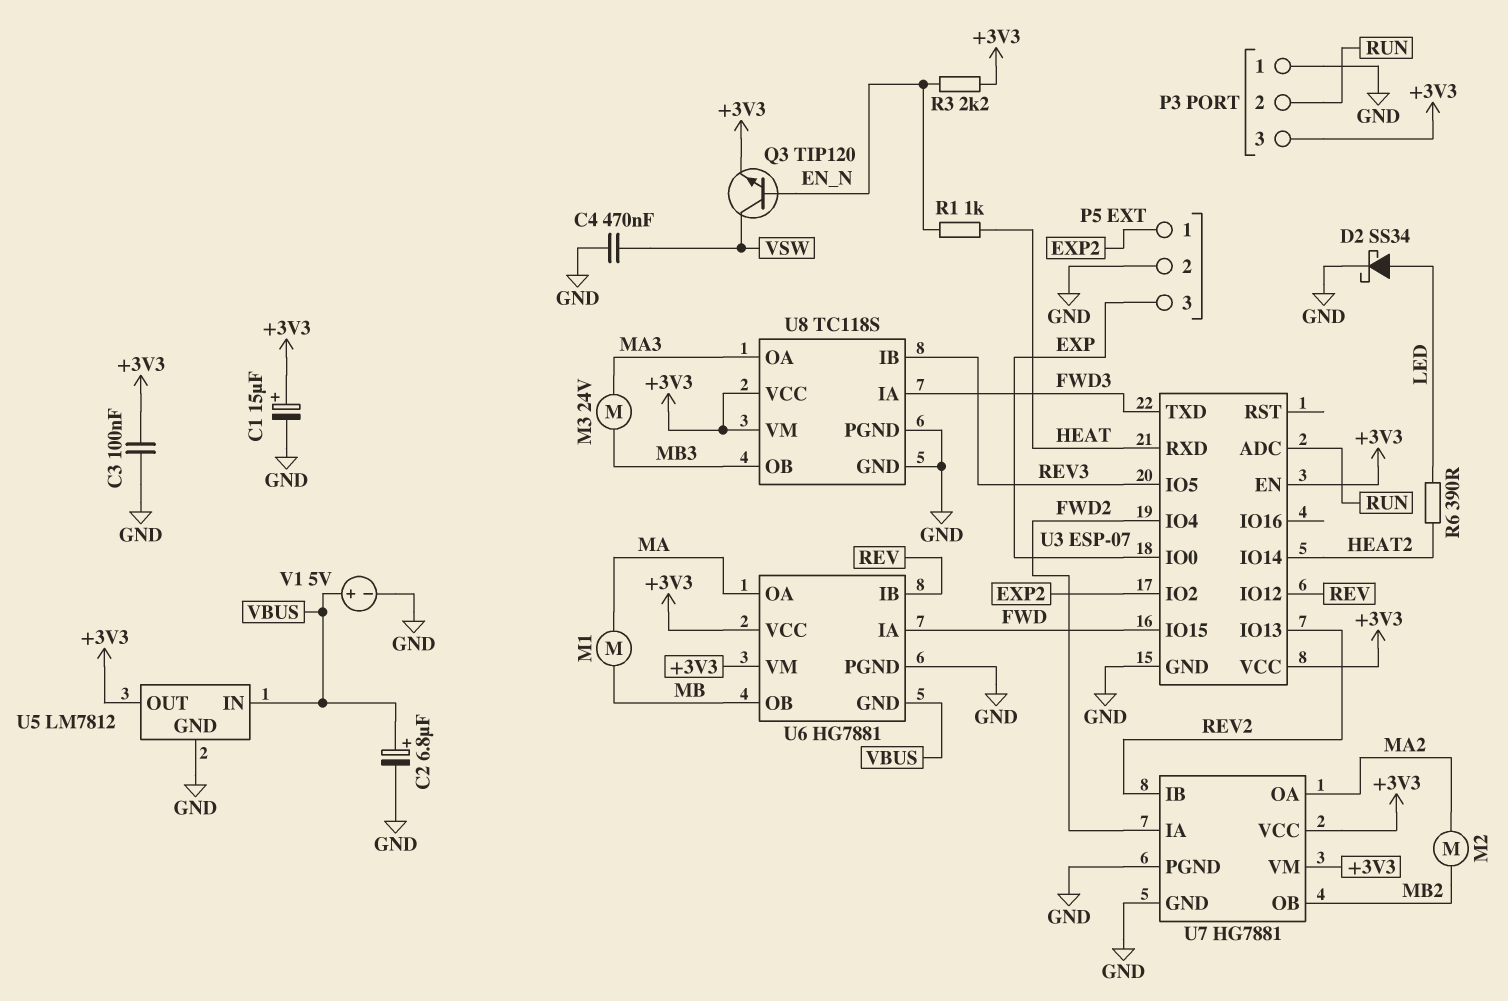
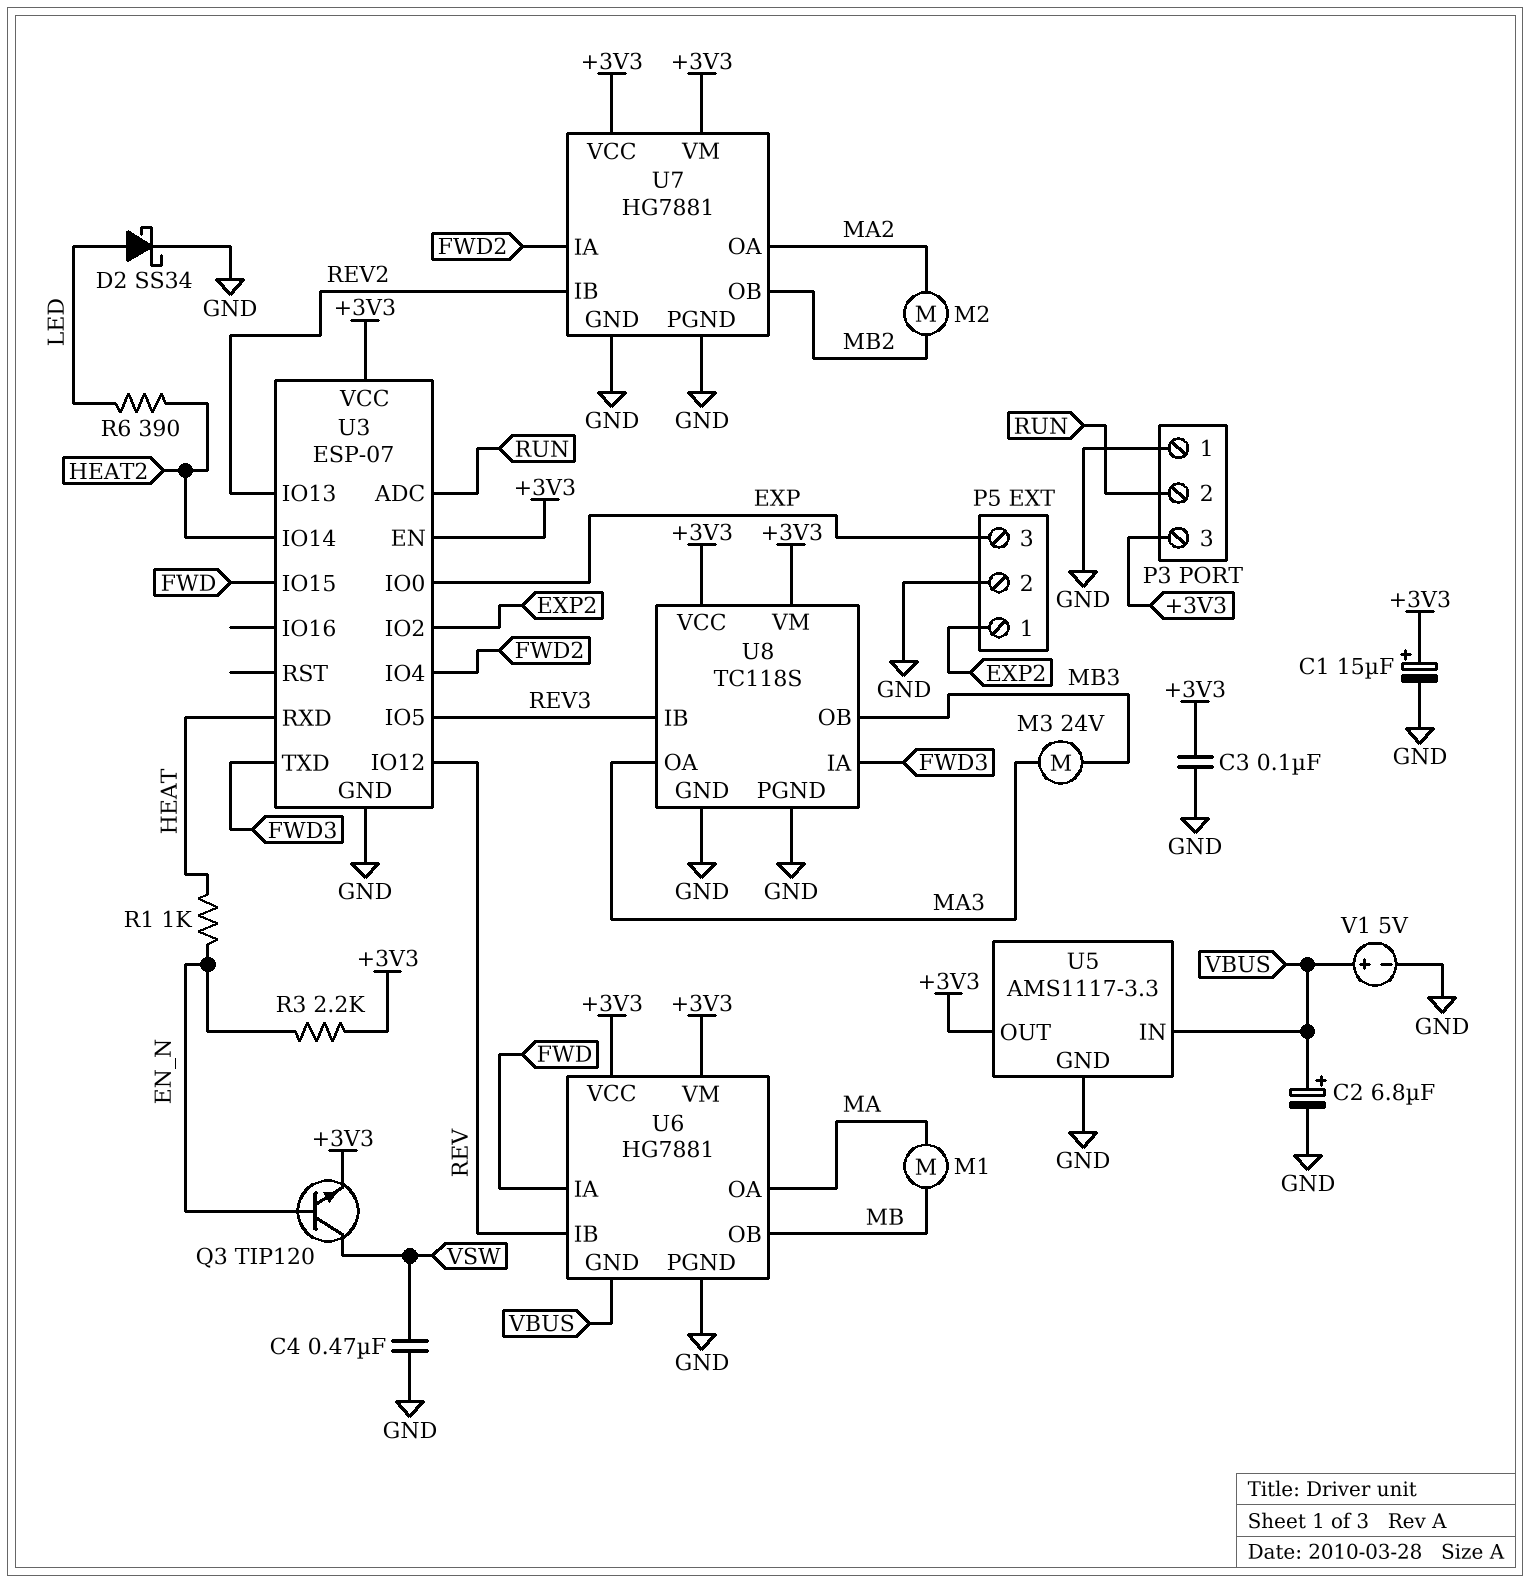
U5: LM7812 -> AMS1117-3.3

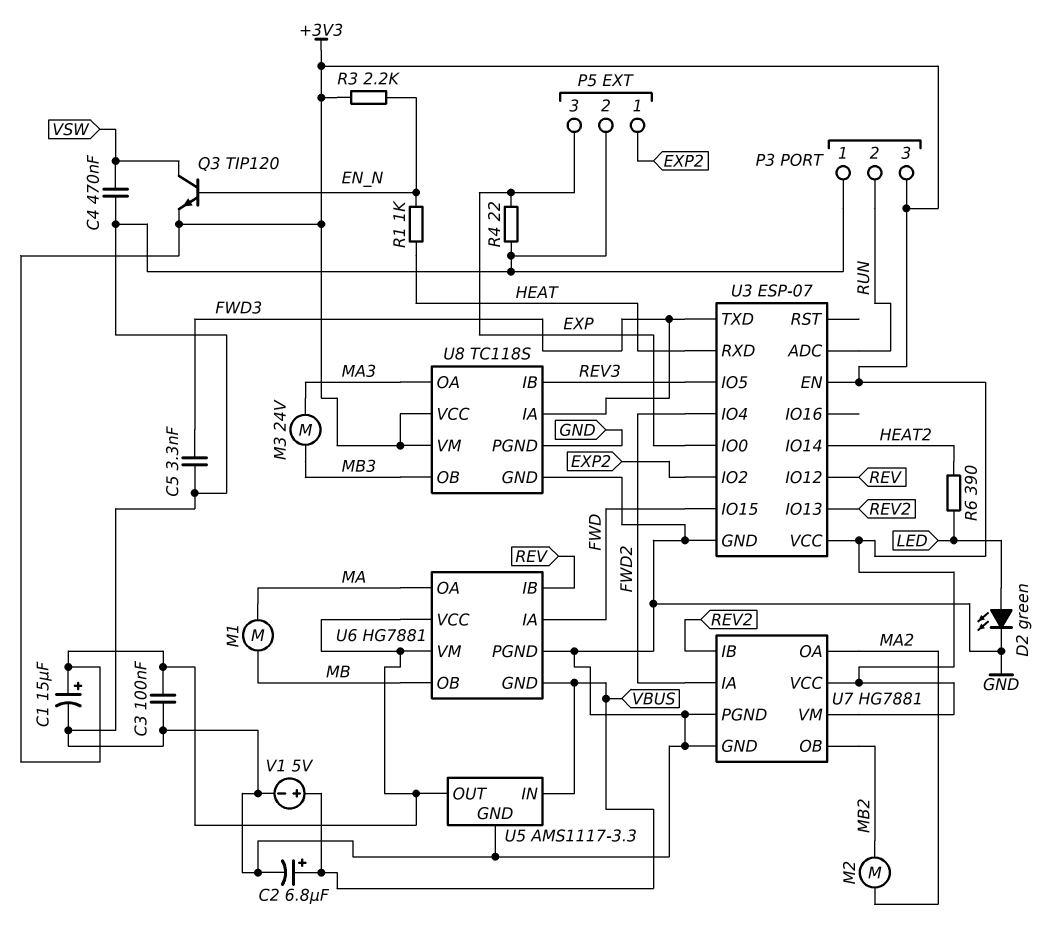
C5: none -> 3.3nF (FWD3, GND)
D2: schottky SS34 (A LED, K GND) -> LED green (A LED, K GND)
R4: none -> 22 (EXP, GND)

